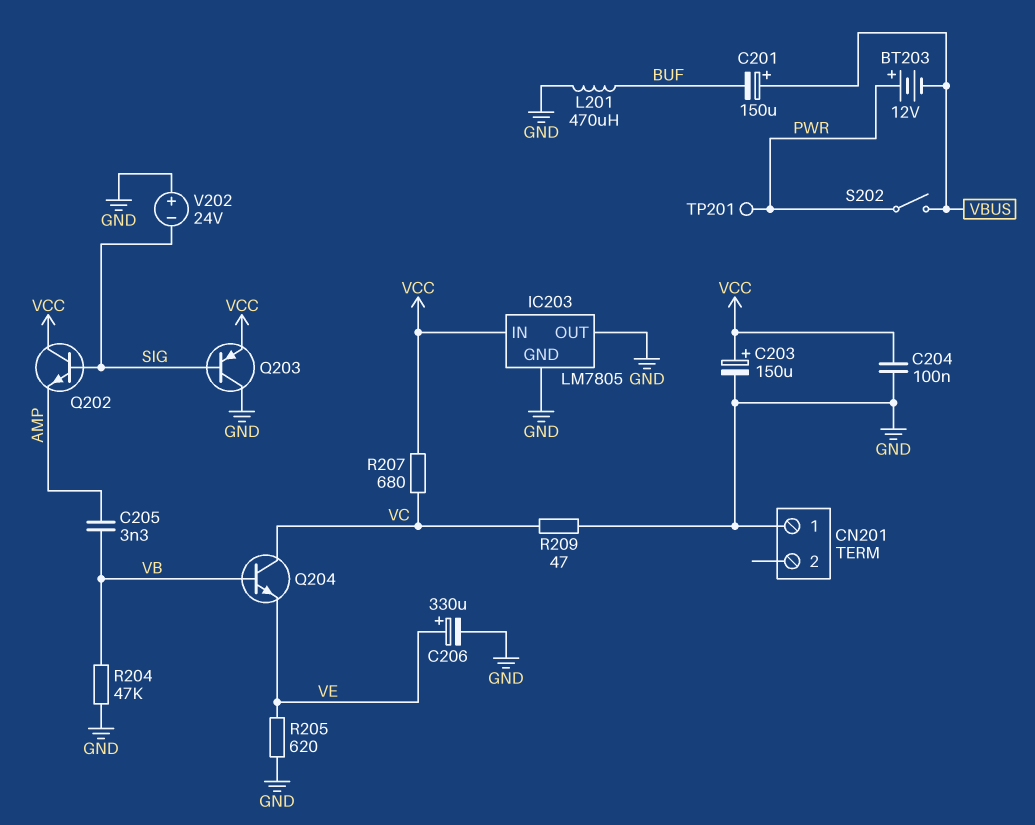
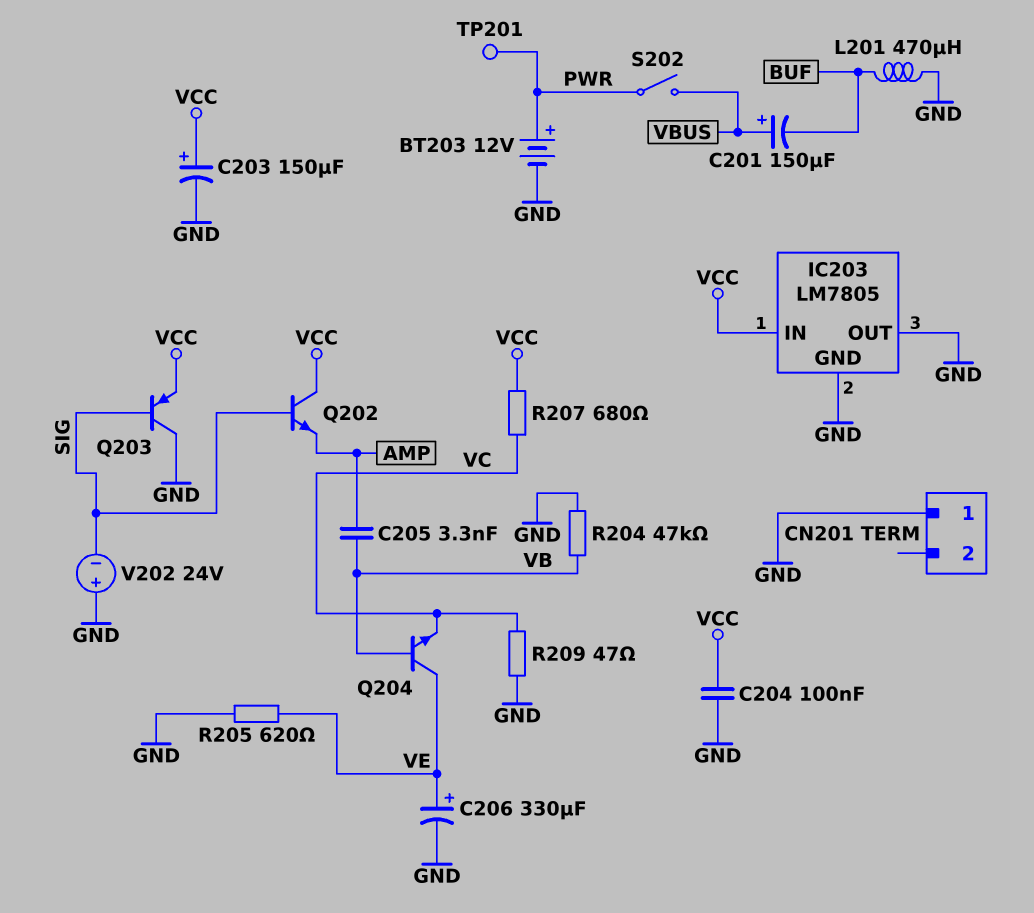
BT203: 12V (plus PWR, minus VBUS) -> 12V (plus PWR, minus GND)
Q204: NPN (B VB, C VC, E VE) -> NPN (B VB, C VE, E VC)

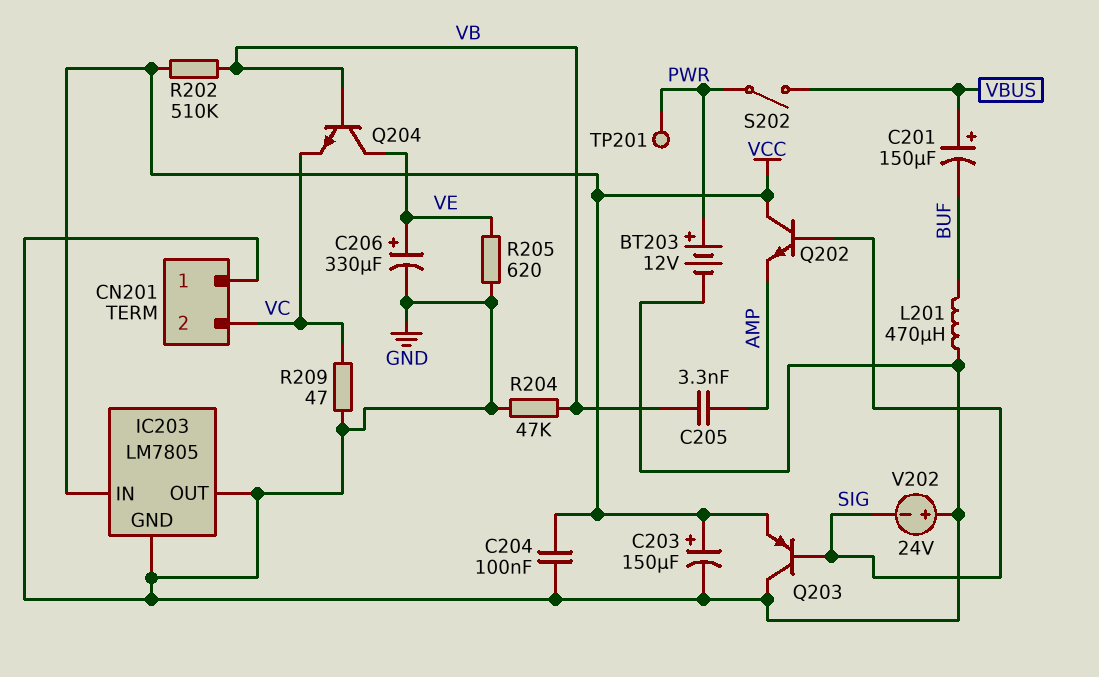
CN201 pin 2: none -> VC
R202: none -> 510k (VB, VCC)
R207: 680 (VC, VCC) -> none

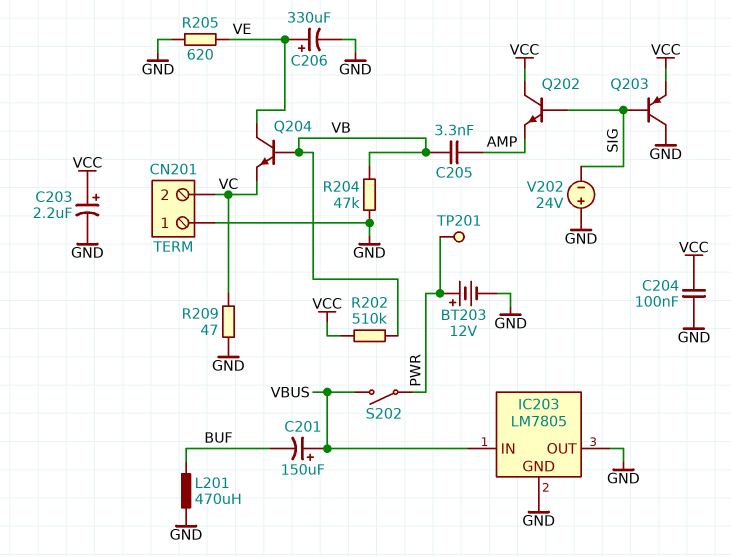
C203: 150uF (plus VCC, minus GND) -> 2.2uF (plus VCC, minus GND)
IC203 pin IN: VCC -> VBUS

